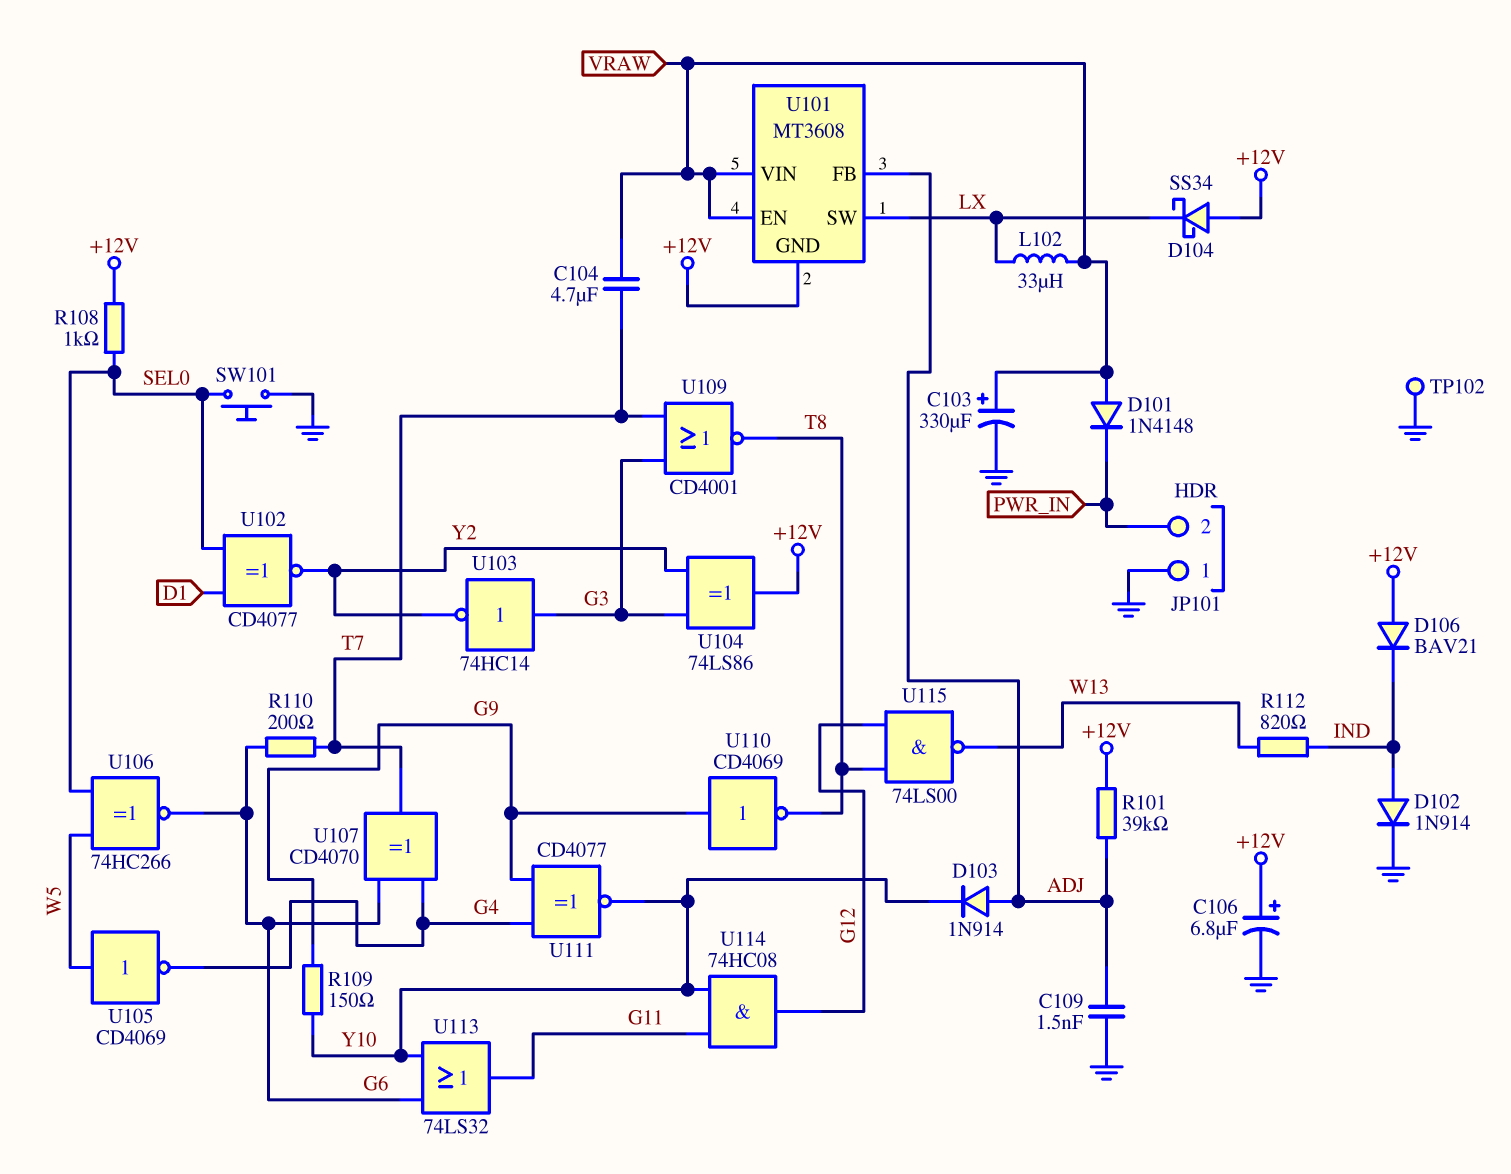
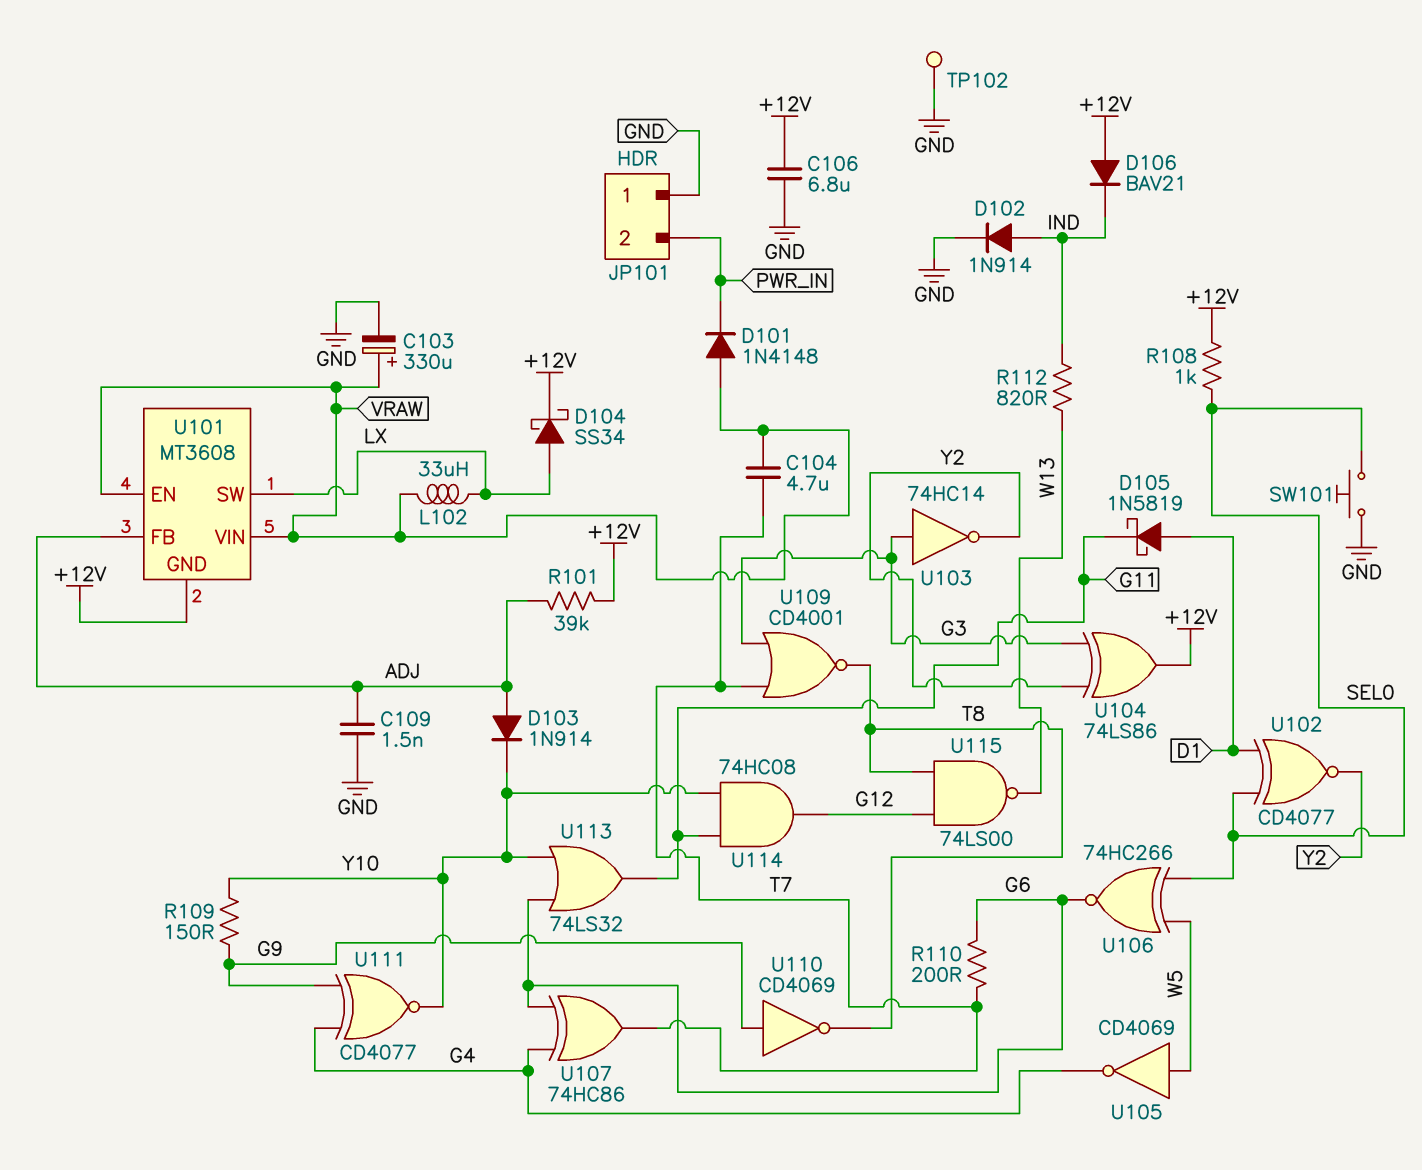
C106: 6.8uF (plus +12V, minus GND) -> 6.8uF (+12V, GND)
D104: schottky SS34 (A +12V, K LX) -> schottky SS34 (A LX, K +12V)
D105: none -> schottky 1N5819 (A D1, K G11)
U107: XOR CD4070 (in G4, in G6, out T7) -> XOR 74HC86 (in G4, in G6, out T7)

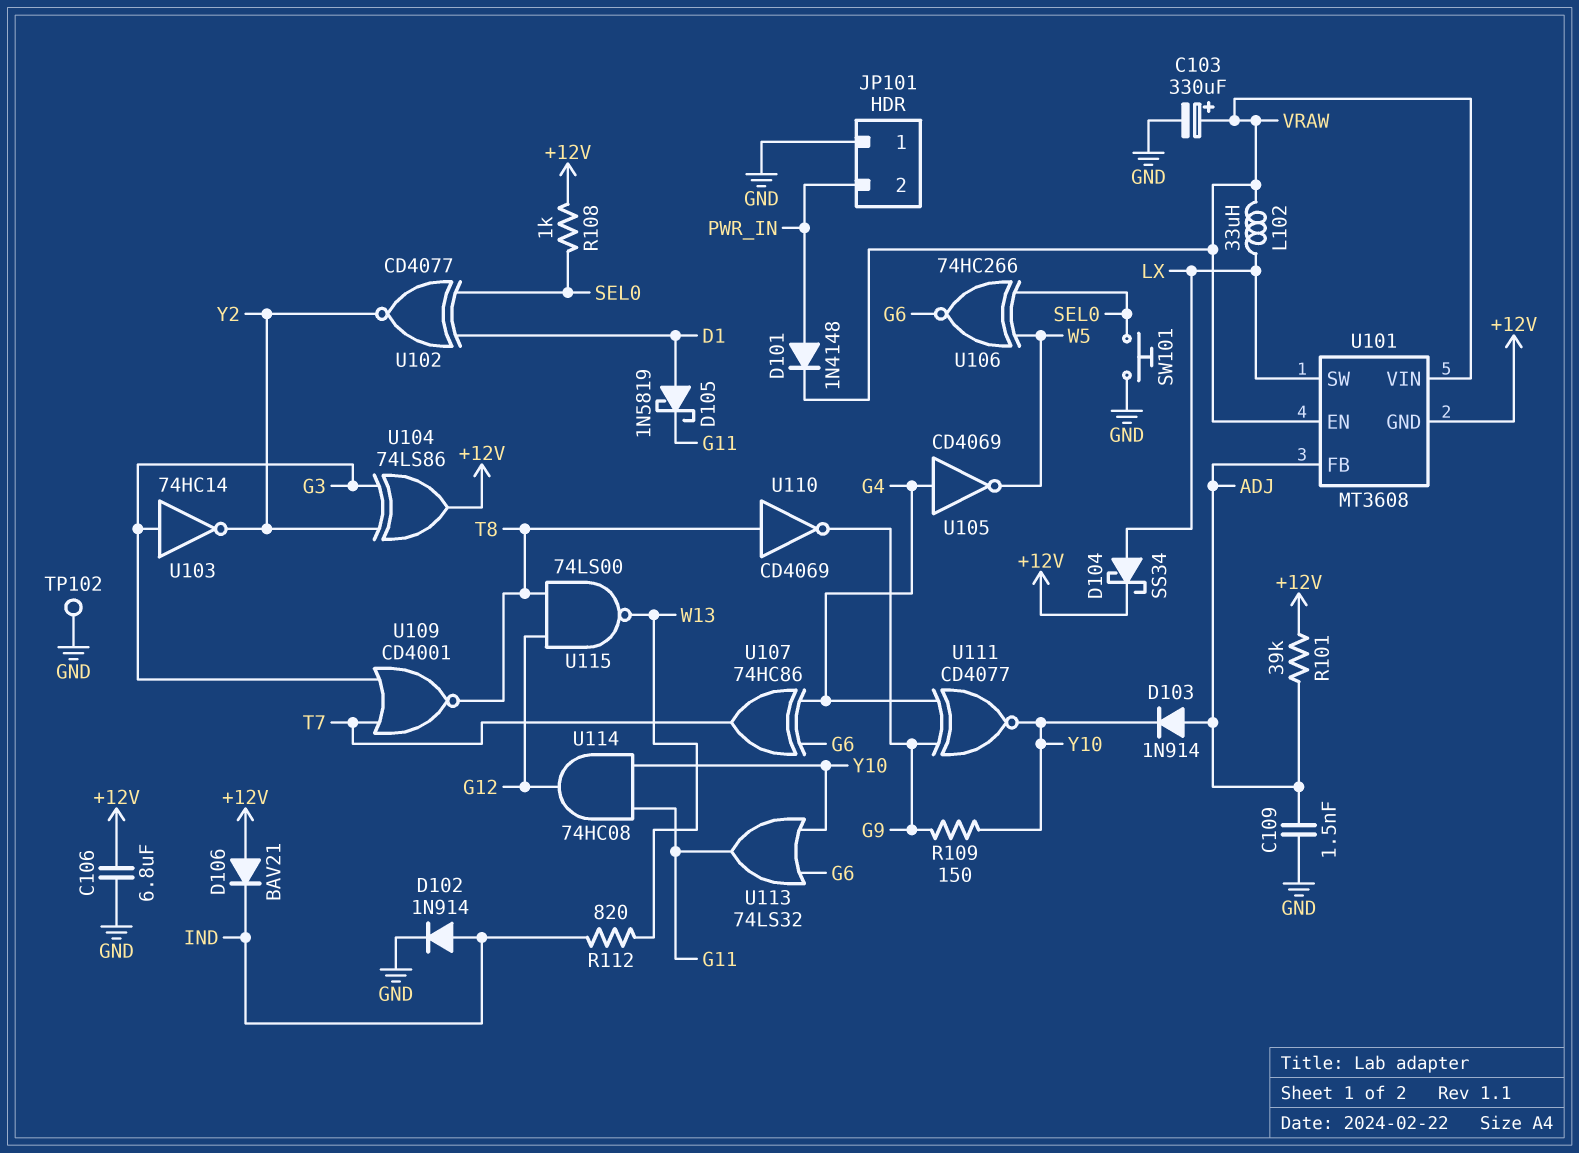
C104: 4.7uF (T7, VRAW) -> none
D101: diode 1N4148 (A VRAW, K PWR_IN) -> diode 1N4148 (A PWR_IN, K VRAW)
R110: 200 (G6, T7) -> none
U105: NOT CD4069 (in W5, out G4) -> NOT CD4069 (in G4, out W5)
U110: NOT CD4069 (in G9, out T8) -> NOT CD4069 (in T8, out G9)

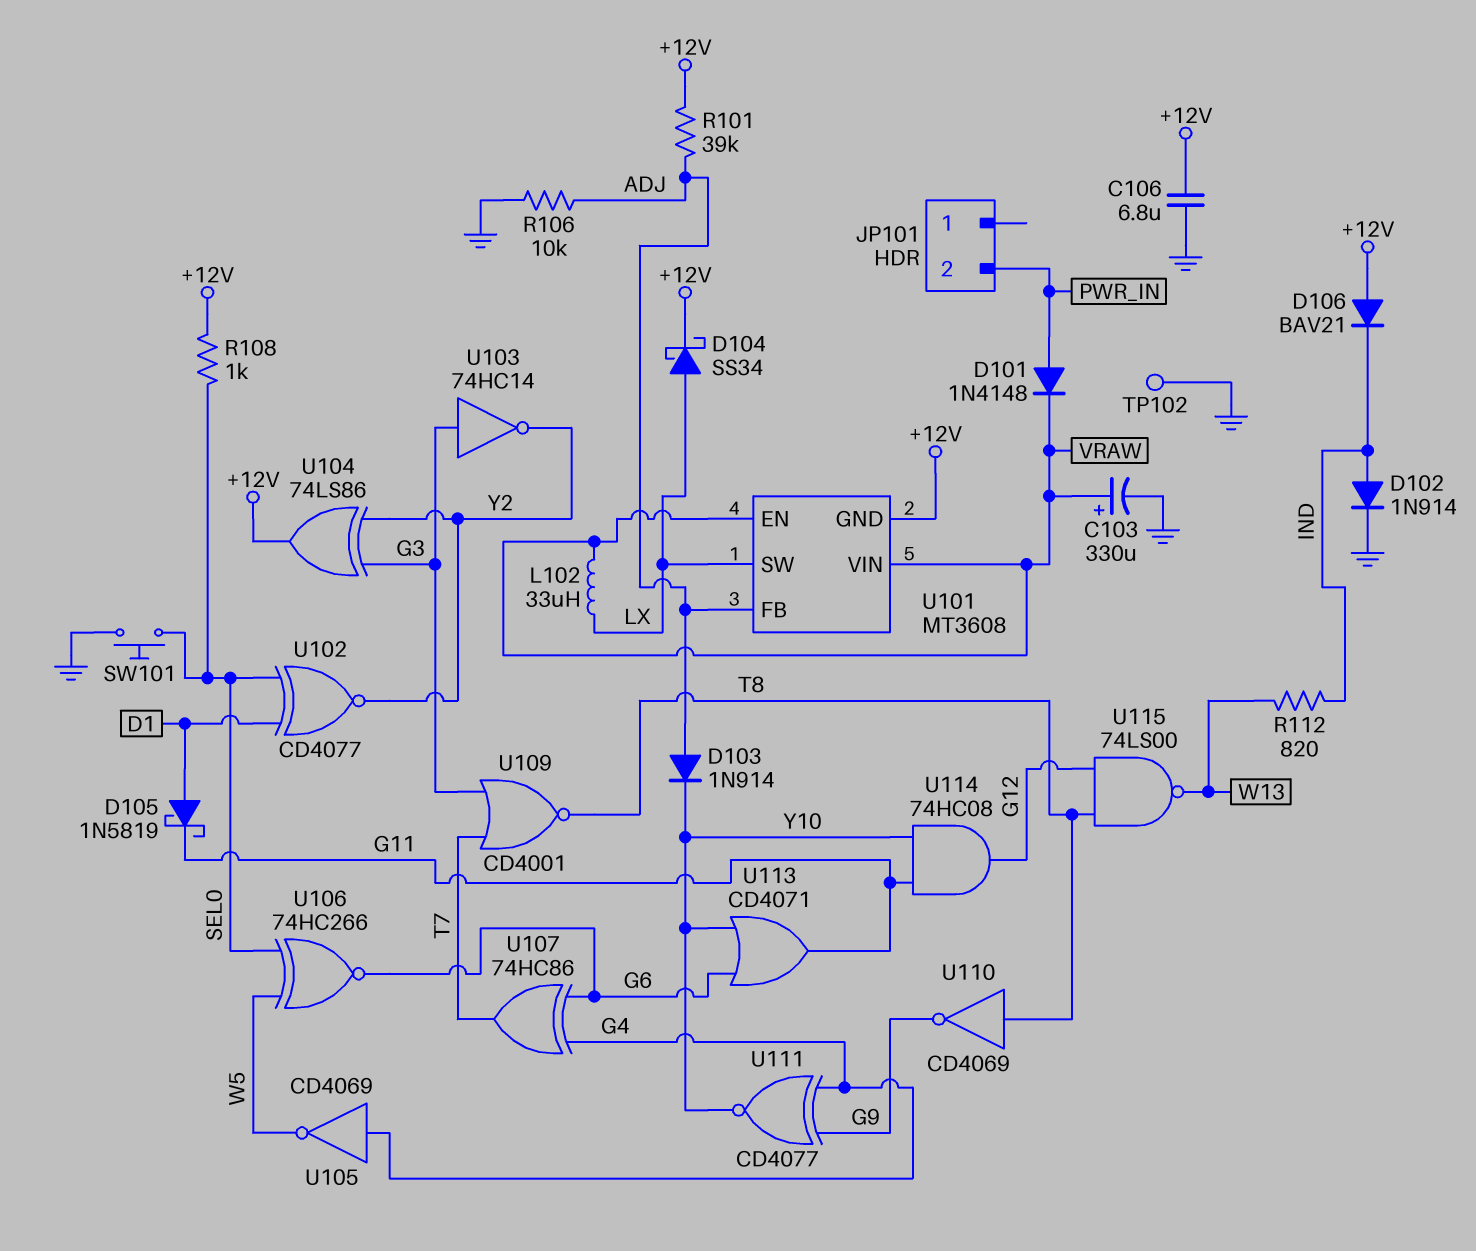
C109: 1.5nF (ADJ, GND) -> none
JP101 pin 1: GND -> none
R106: none -> 10k (ADJ, GND)
R109: 150 (G9, Y10) -> none
U113: OR 74LS32 (in G6, in Y10, out G11) -> OR CD4071 (in G6, in Y10, out G11)

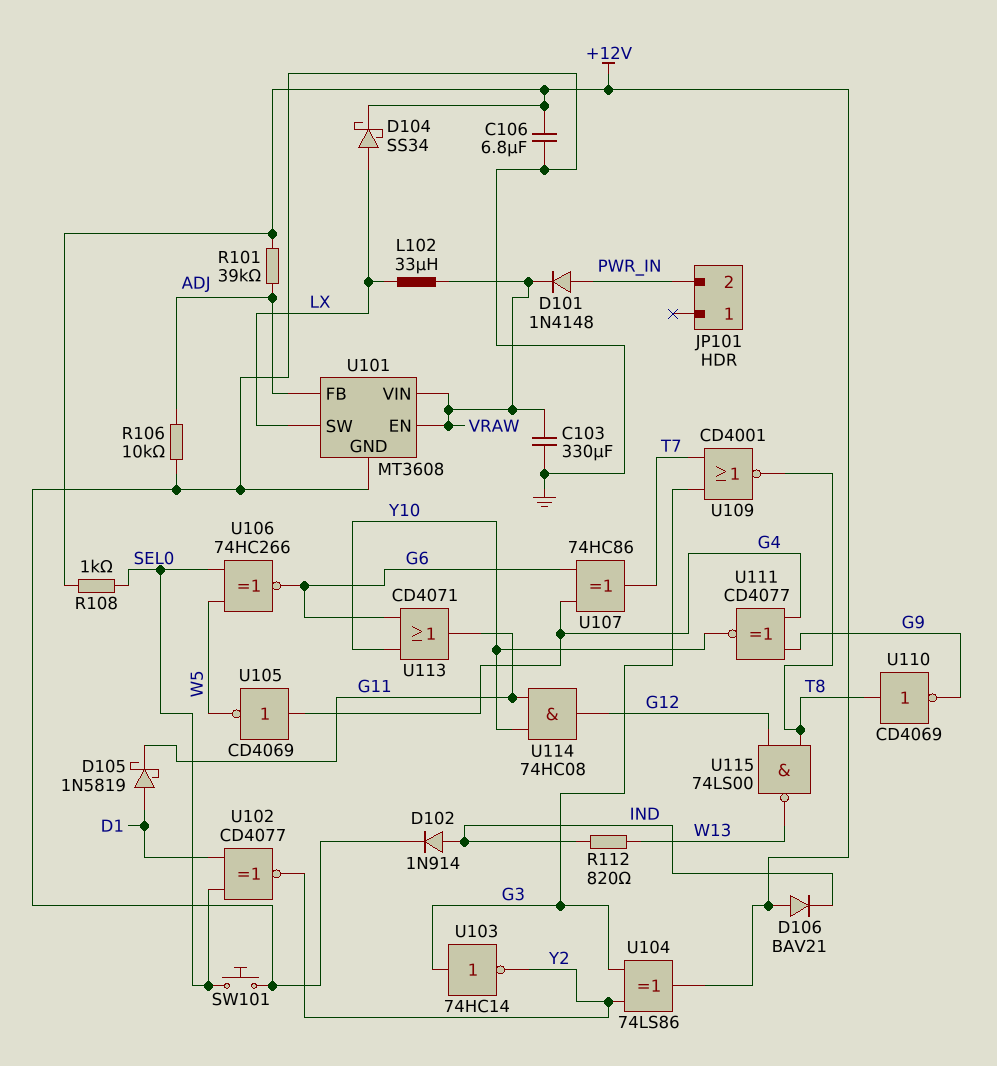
C103: 330uF (plus VRAW, minus GND) -> 330uF (GND, VRAW)
D103: diode 1N914 (A ADJ, K Y10) -> none
TP102: test point (GND) -> none
U101 pin GND: +12V -> GND

